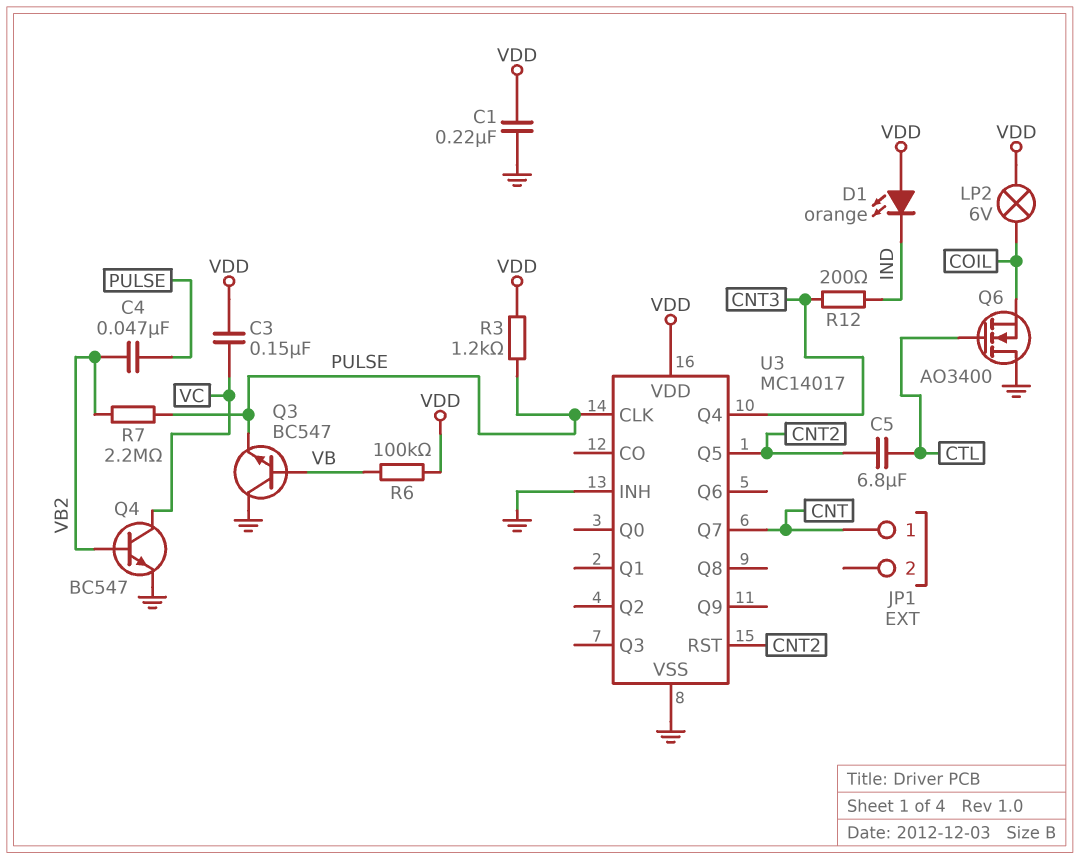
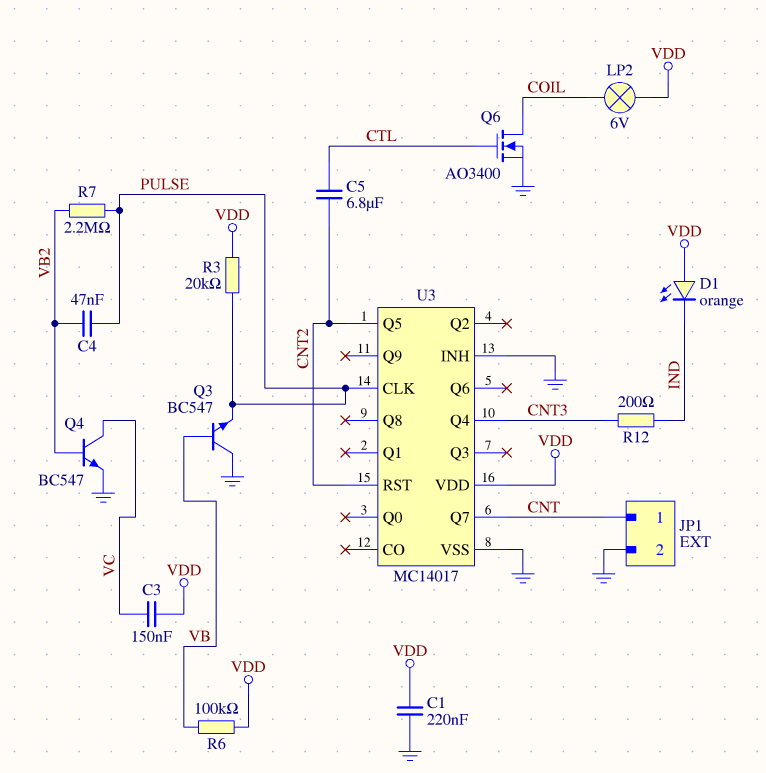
JP1 pin 2: none -> GND
Q6: NMOS AO3400 (G CTL, D GND, S COIL) -> NMOS AO3400 (G CTL, D COIL, S GND)
R3: 1.2k (PULSE, VDD) -> 20k (PULSE, VDD)

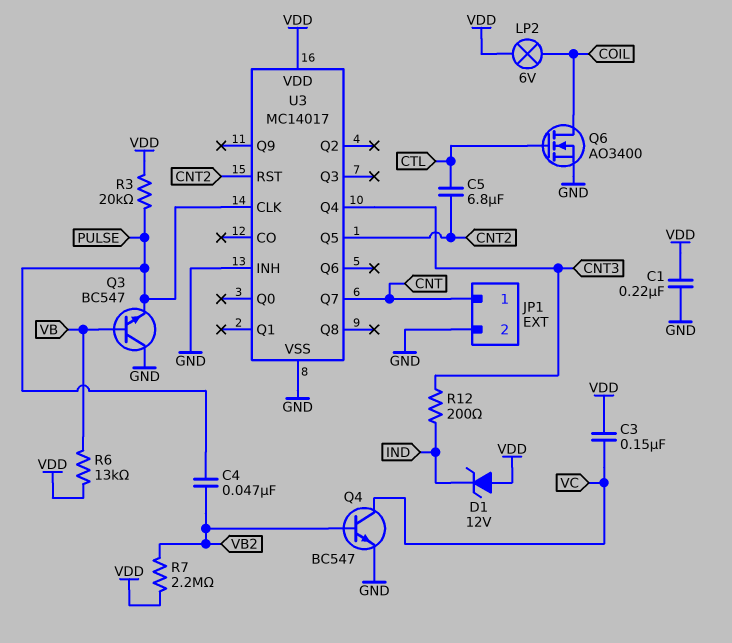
D1: LED orange (A VDD, K IND) -> zener 12V (A VDD, K IND)
R6: 100k (VB, VDD) -> 13k (VB, VDD)
R7: 2.2M (PULSE, VB2) -> 2.2M (VB2, VDD)

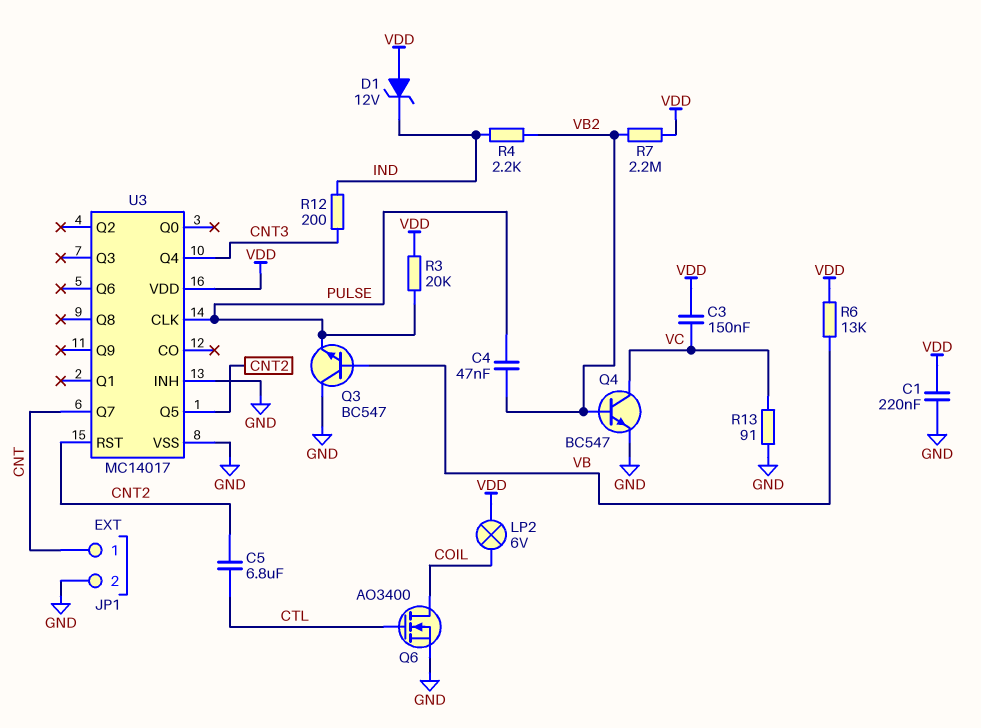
R4: none -> 2.2k (IND, VB2)
R13: none -> 91 (GND, VC)

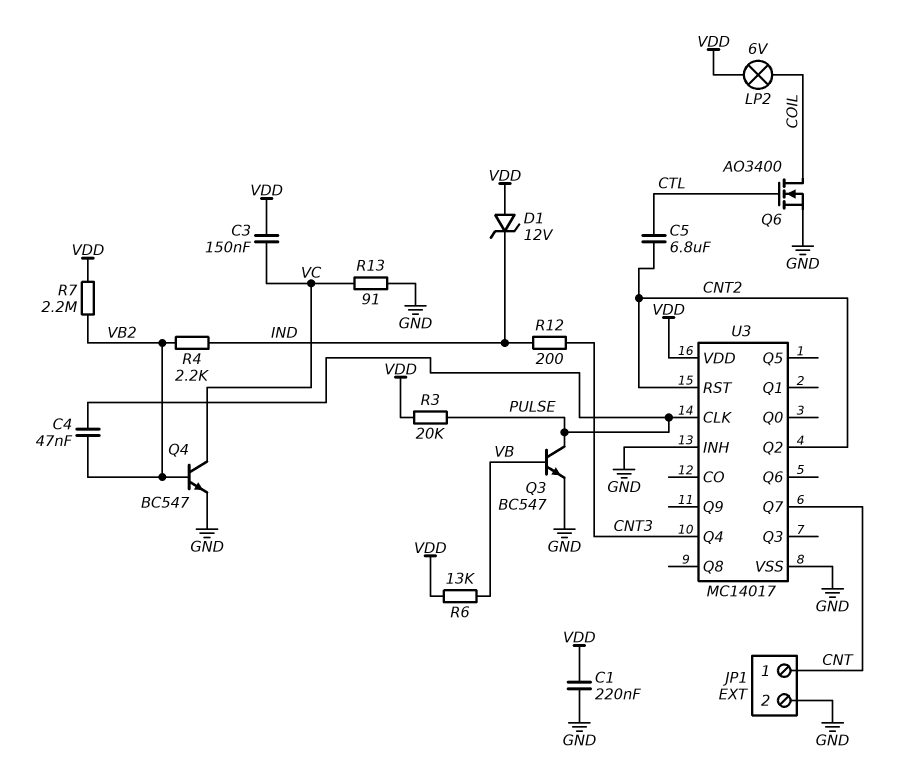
Q3: NPN BC547 (B VB, C GND, E PULSE) -> NPN BC547 (B VB, C PULSE, E GND)
U3 pin Q2: none -> CNT2
U3 pin Q5: CNT2 -> none

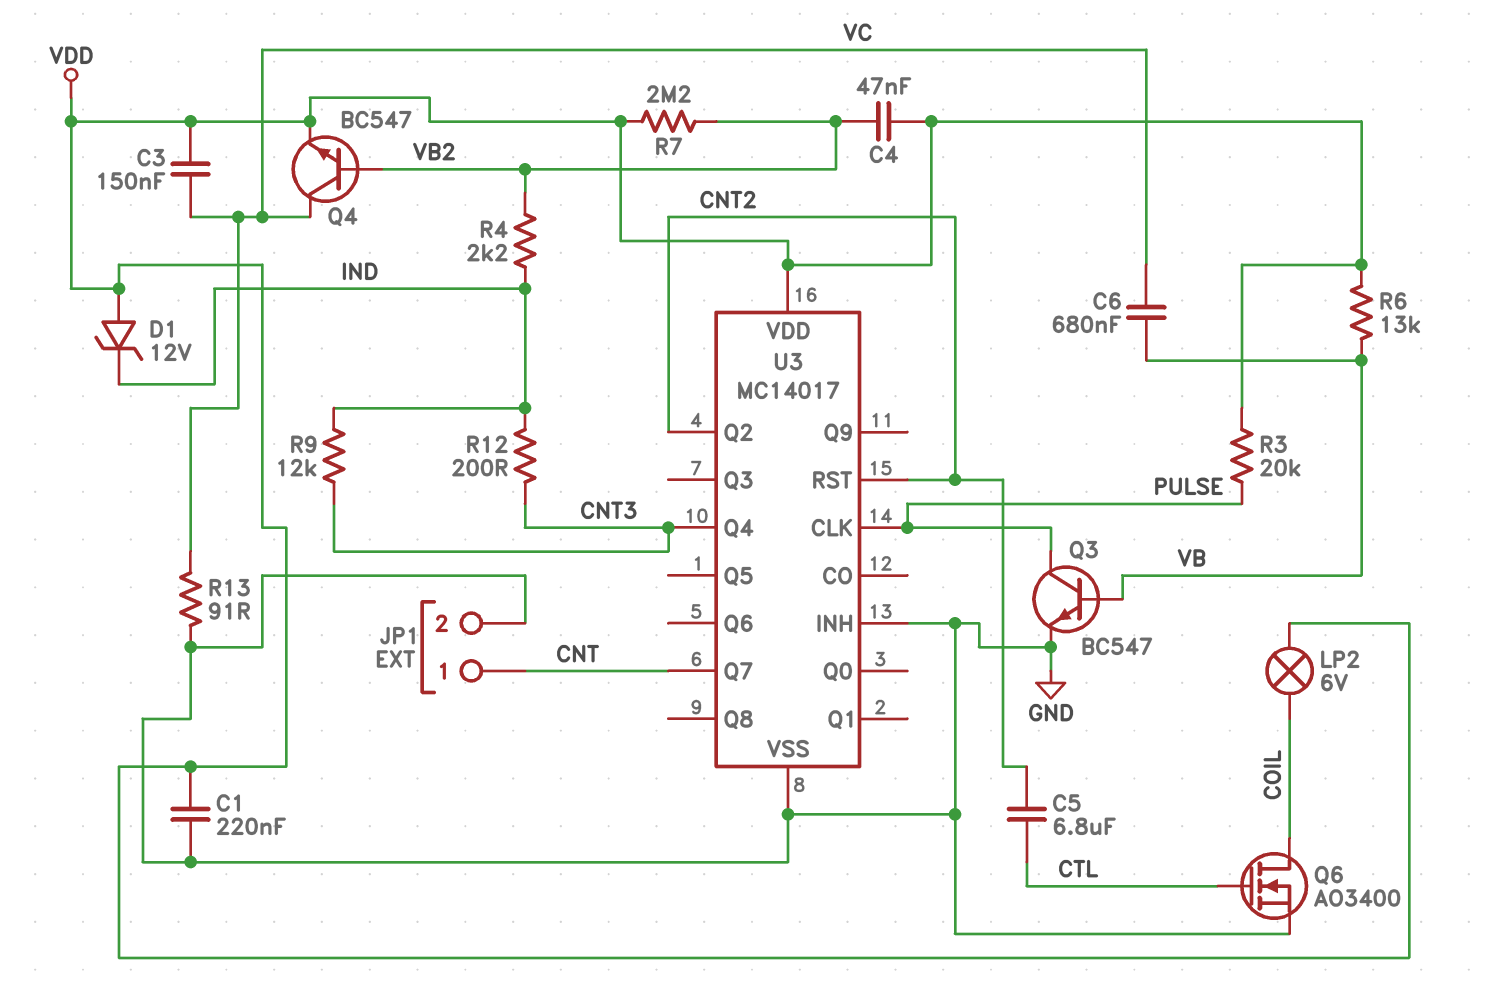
C4: 47nF (PULSE, VB2) -> 47nF (VB2, VDD)
C6: none -> 680nF (VB, VC)
Q4: NPN BC547 (B VB2, C VC, E GND) -> NPN BC547 (B VB2, C VC, E VDD)
R9: none -> 12k (CNT3, IND)

